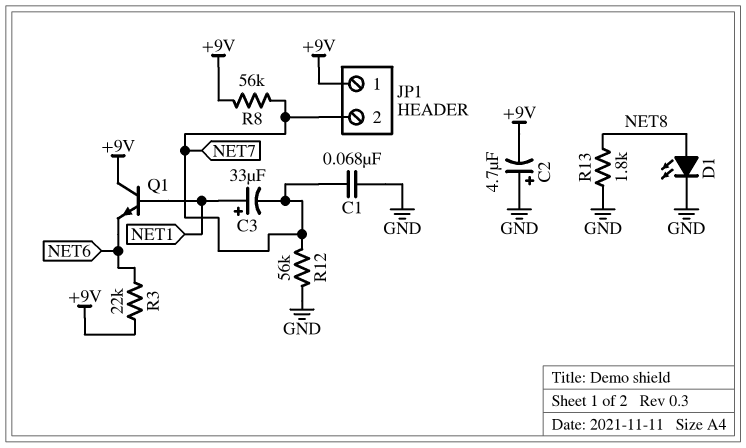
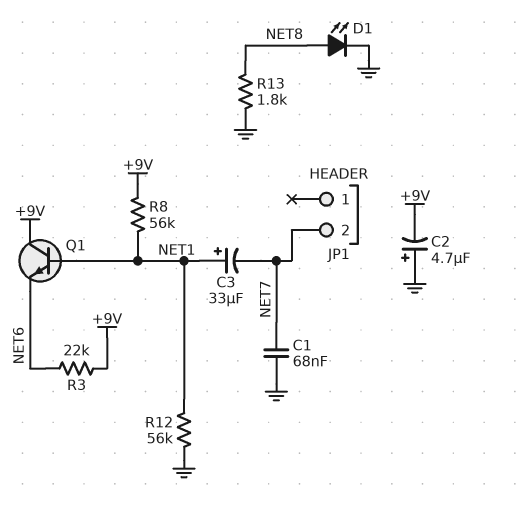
JP1 pin 1: +9V -> none
R8: 56k (+9V, NET7) -> 56k (+9V, NET1)
R12: 56k (GND, NET7) -> 56k (GND, NET1)

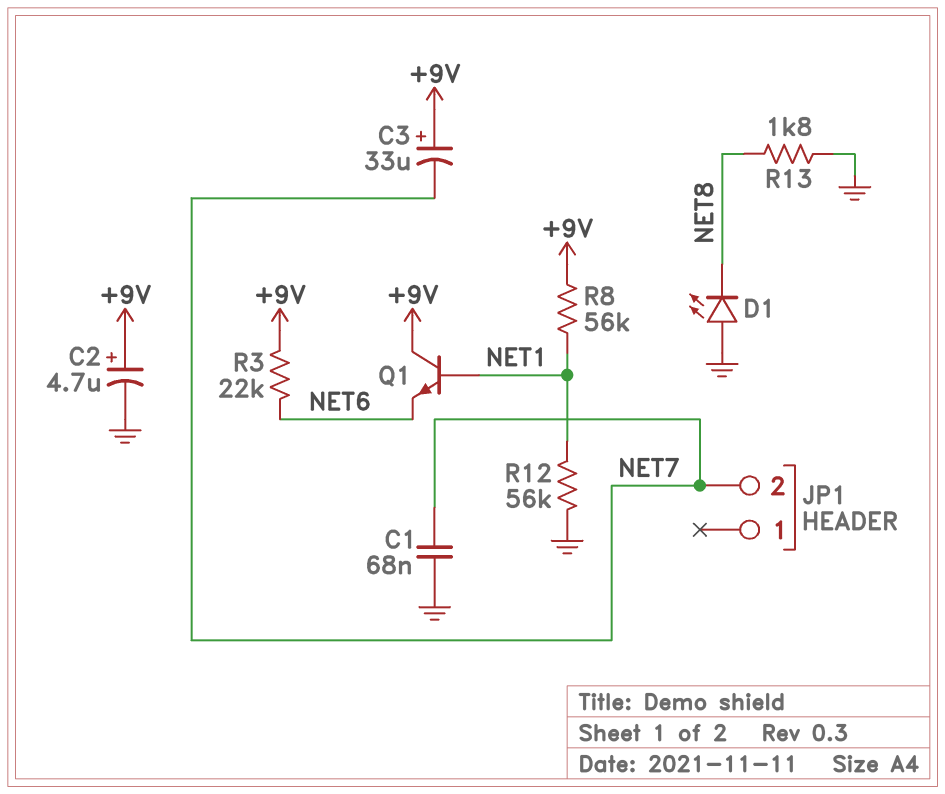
C2: 4.7uF (plus GND, minus +9V) -> 4.7uF (plus +9V, minus GND)
C3: 33uF (plus NET1, minus NET7) -> 33uF (plus +9V, minus NET7)
D1: LED (A NET8, K GND) -> LED (A GND, K NET8)

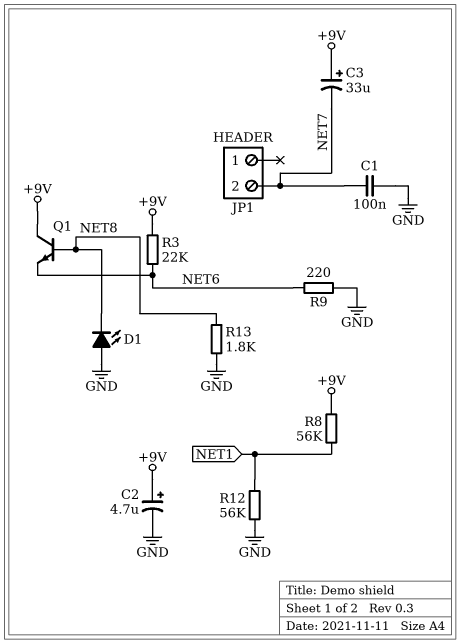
C1: 68nF (GND, NET7) -> 100nF (GND, NET7)
Q1: NPN (B NET1, C +9V, E NET6) -> NPN (B NET8, C +9V, E NET6)
R9: none -> 220 (GND, NET6)

